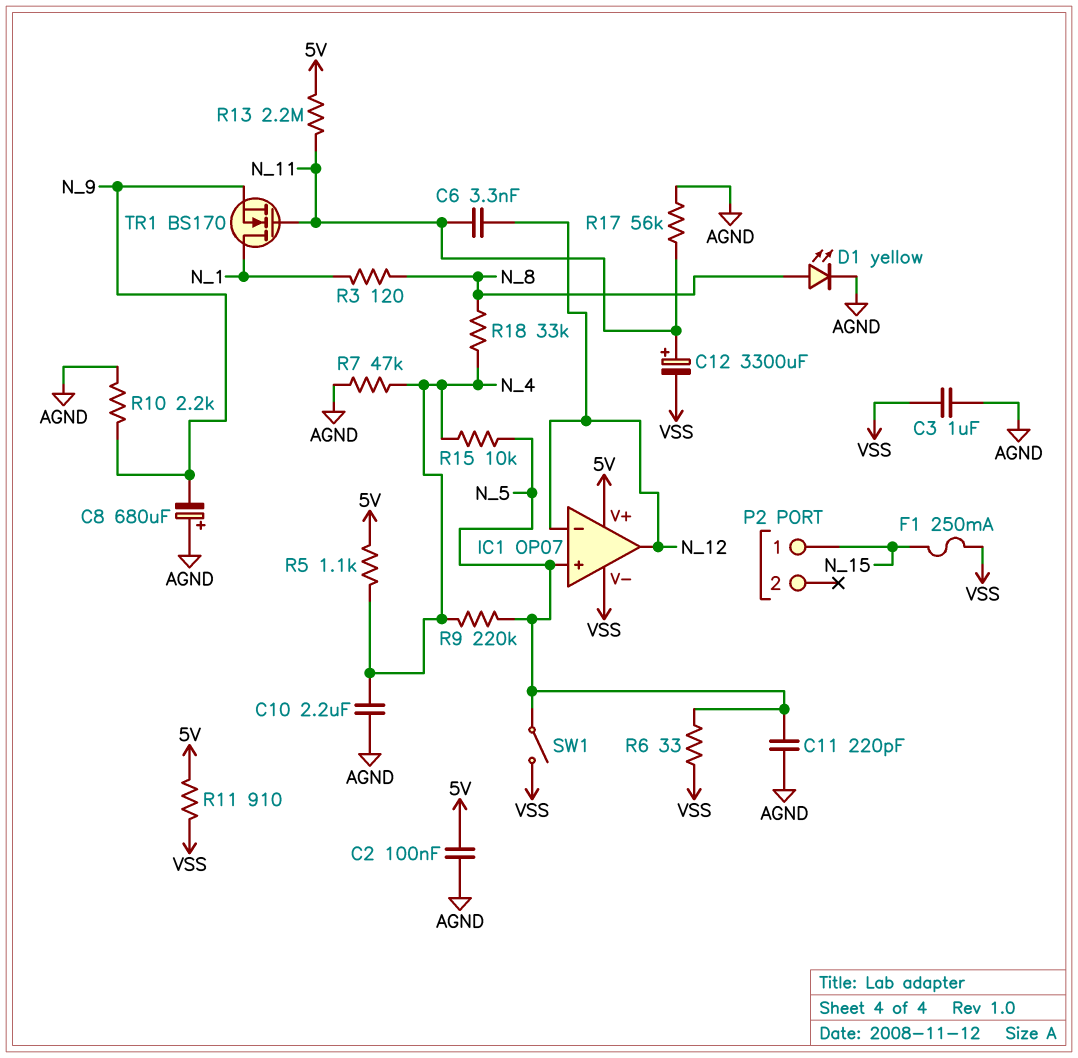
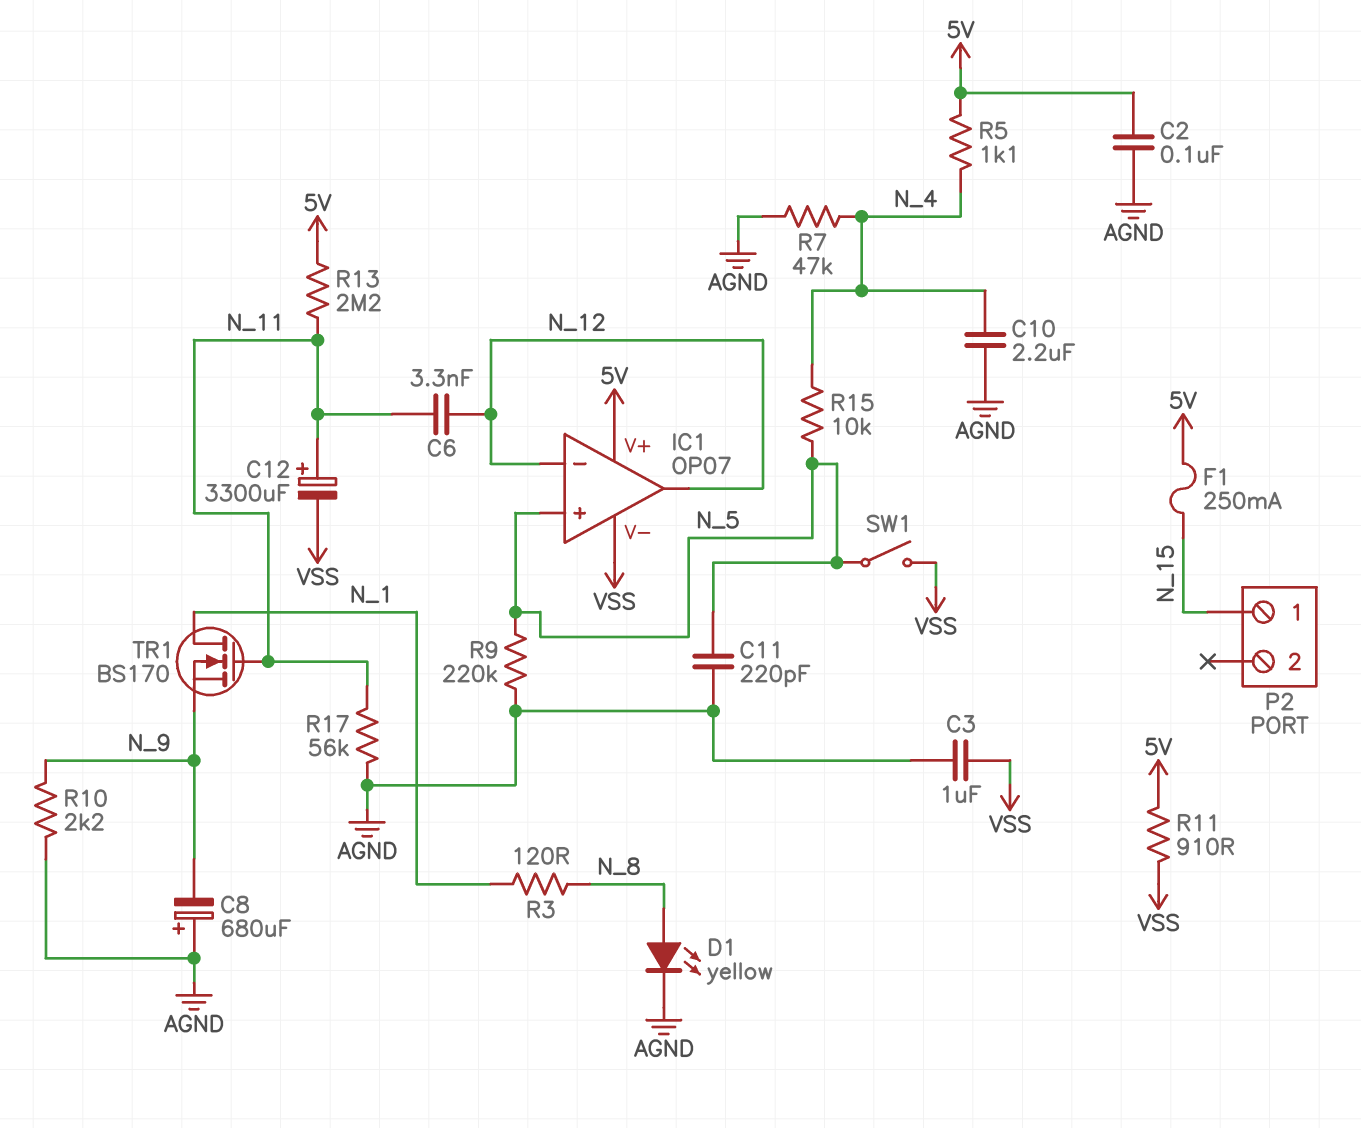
F1: 250mA (N_15, VSS) -> 250mA (5V, N_15)
R6: 33 (N_5, VSS) -> none
R9: 220k (N_4, N_5) -> 220k (AGND, N_5)
R18: 33k (N_4, N_8) -> none

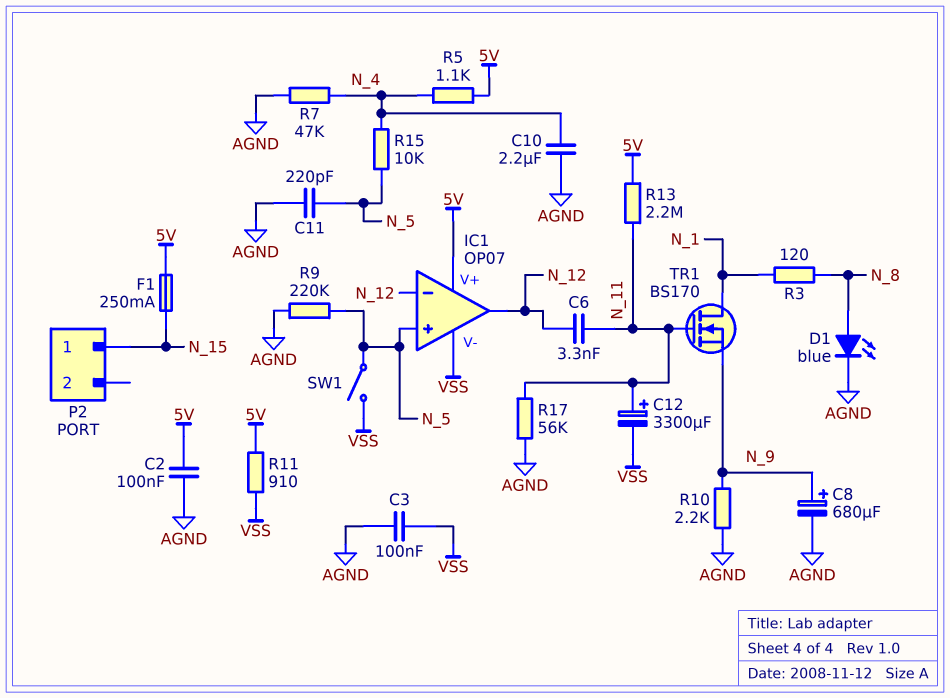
C3: 1uF (AGND, VSS) -> 100nF (AGND, VSS)
C8: 680uF (plus AGND, minus N_9) -> 680uF (plus N_9, minus AGND)
D1: LED yellow (A N_8, K AGND) -> LED blue (A N_8, K AGND)

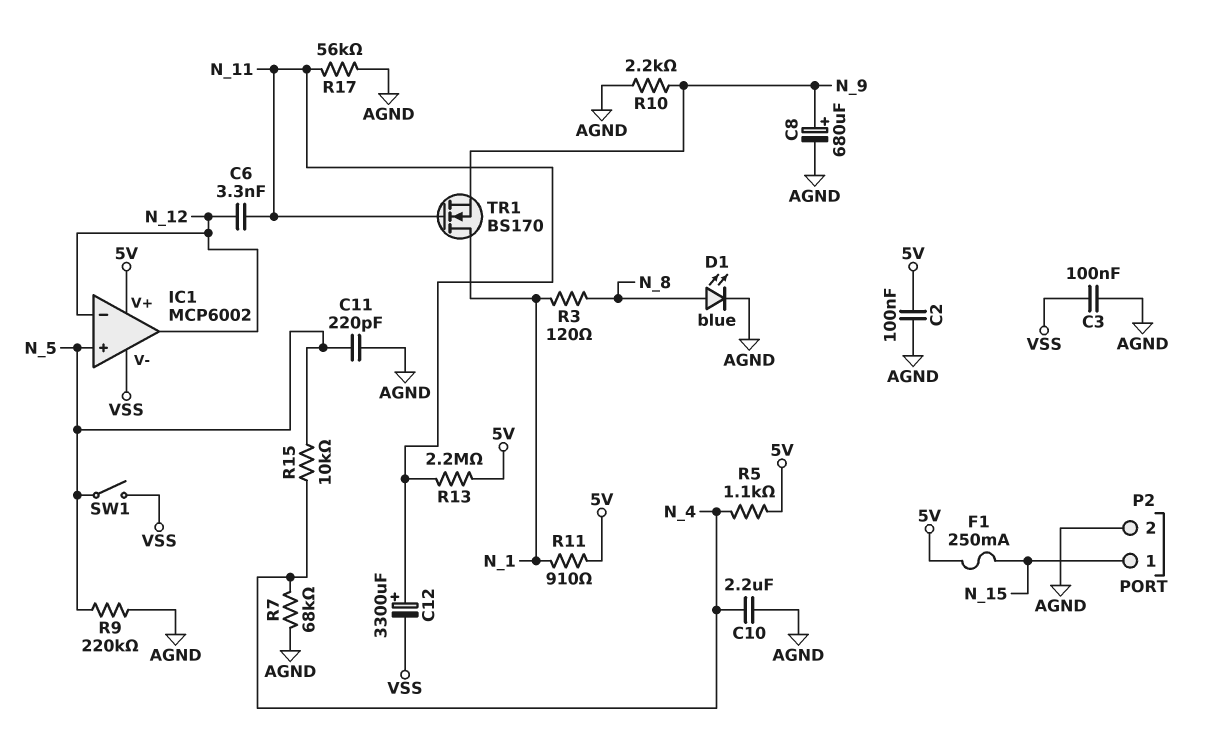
IC1: OP07 -> MCP6002
P2 pin 2: none -> AGND
R7: 47k (AGND, N_4) -> 68k (AGND, N_4)
R11: 910 (5V, VSS) -> 910 (5V, N_1)

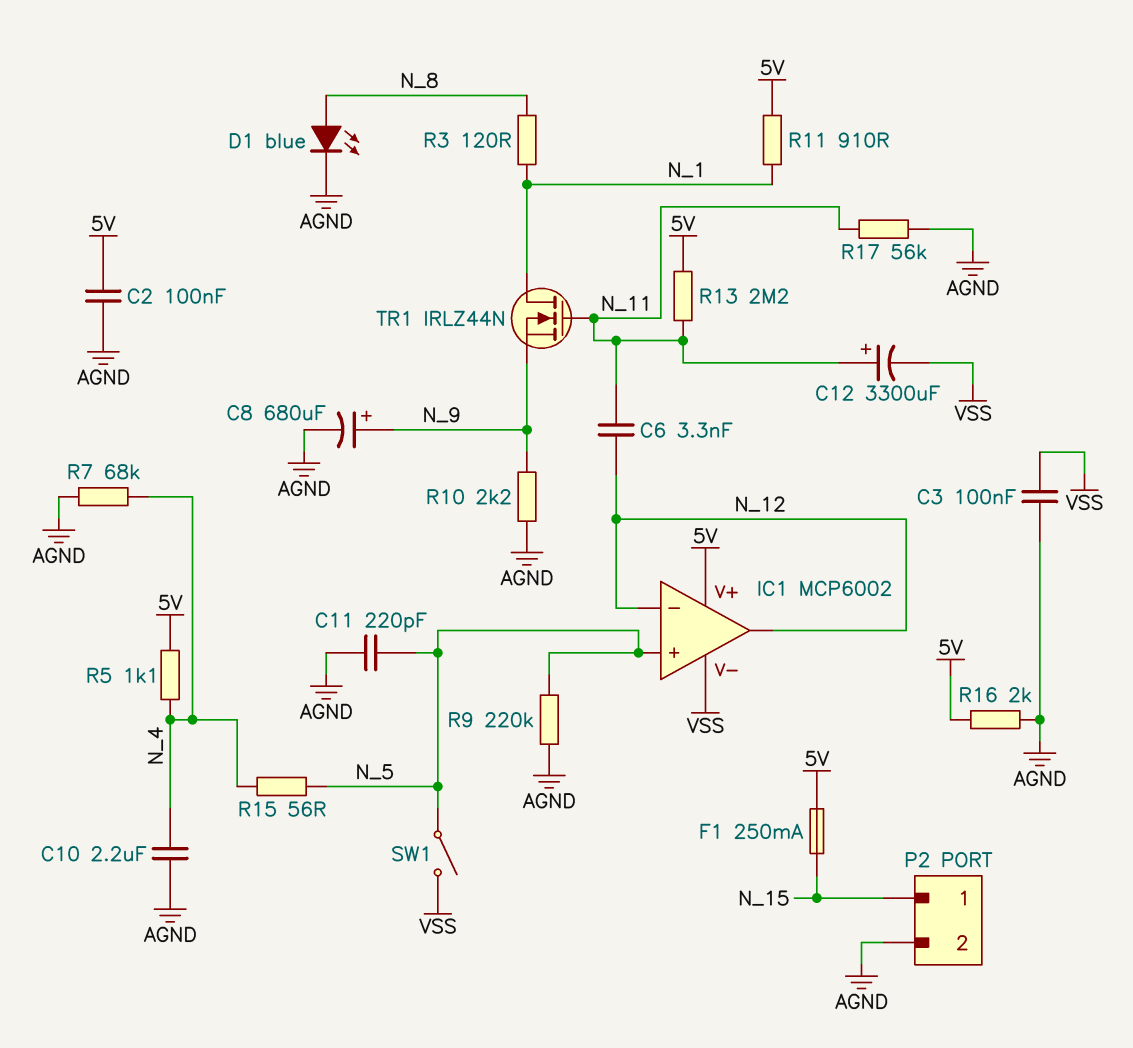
R15: 10k (N_4, N_5) -> 56 (N_4, N_5)
R16: none -> 2k (5V, AGND)
TR1: NMOS BS170 (G N_11, D N_1, S N_9) -> NMOS IRLZ44N (G N_11, D N_1, S N_9)

